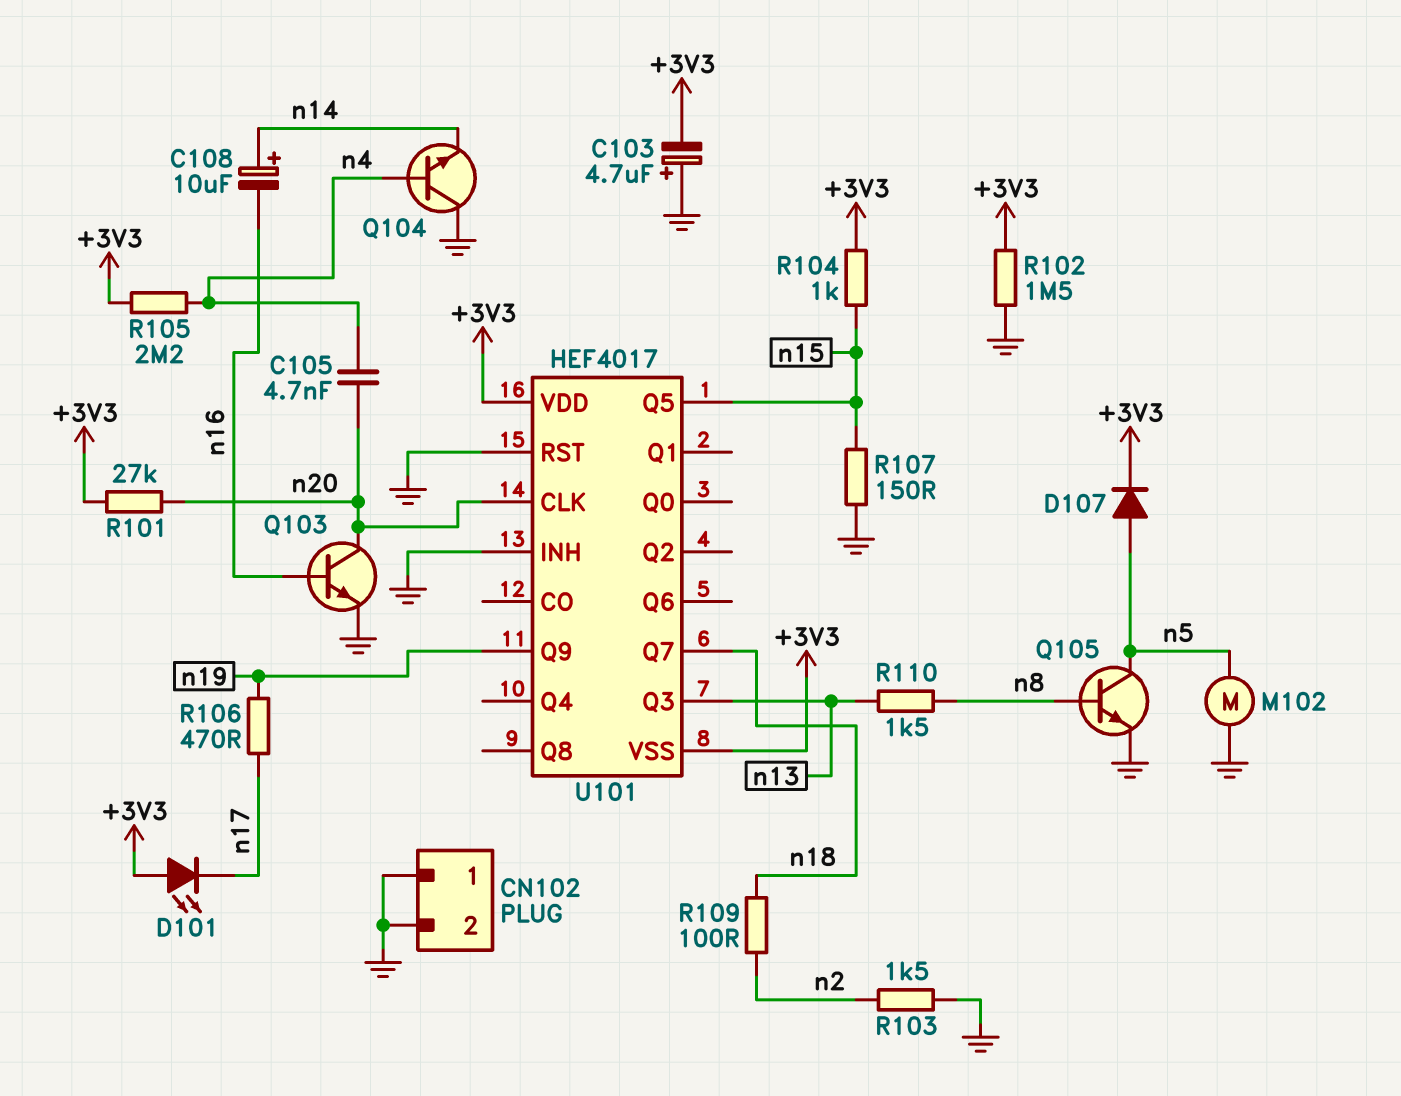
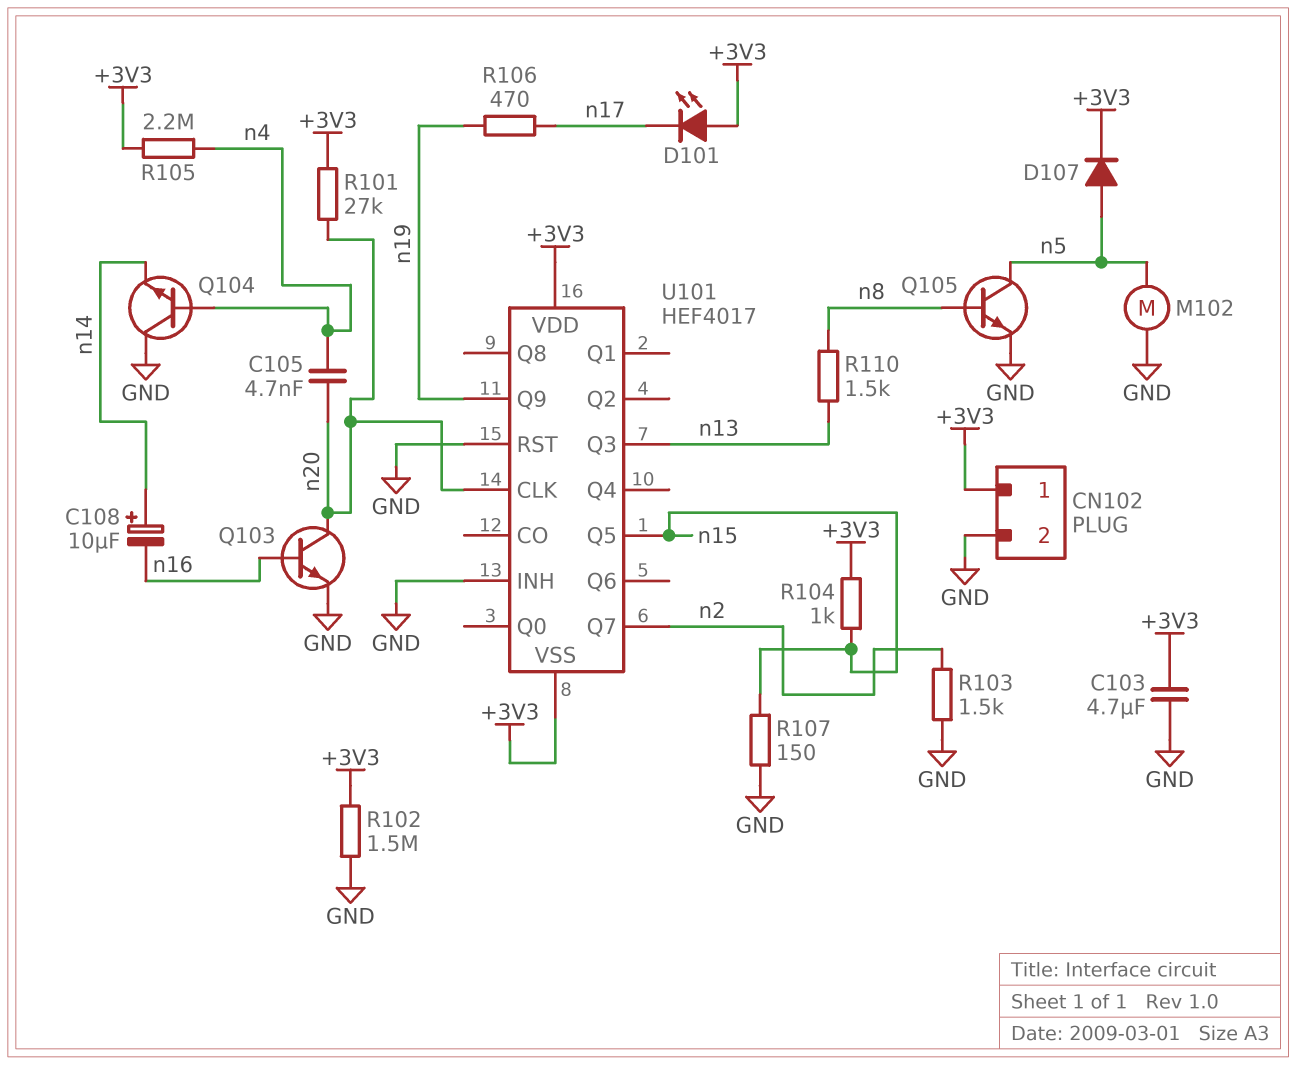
C103: 4.7uF (plus GND, minus +3V3) -> 4.7uF (+3V3, GND)
CN102 pin 1: GND -> +3V3
R109: 100 (n2, n18) -> none
U101 pin Q7: n18 -> n2

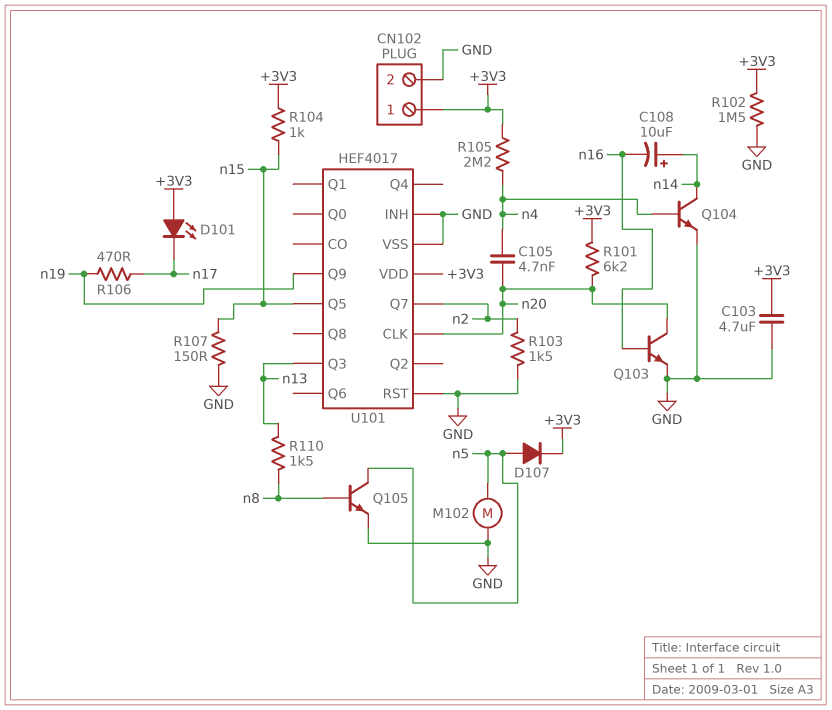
Q104: NPN (B n4, C GND, E n14) -> NPN (B n4, C n14, E GND)
R101: 27k (+3V3, n20) -> 6.2k (+3V3, n20)
U101 pin VSS: +3V3 -> GND

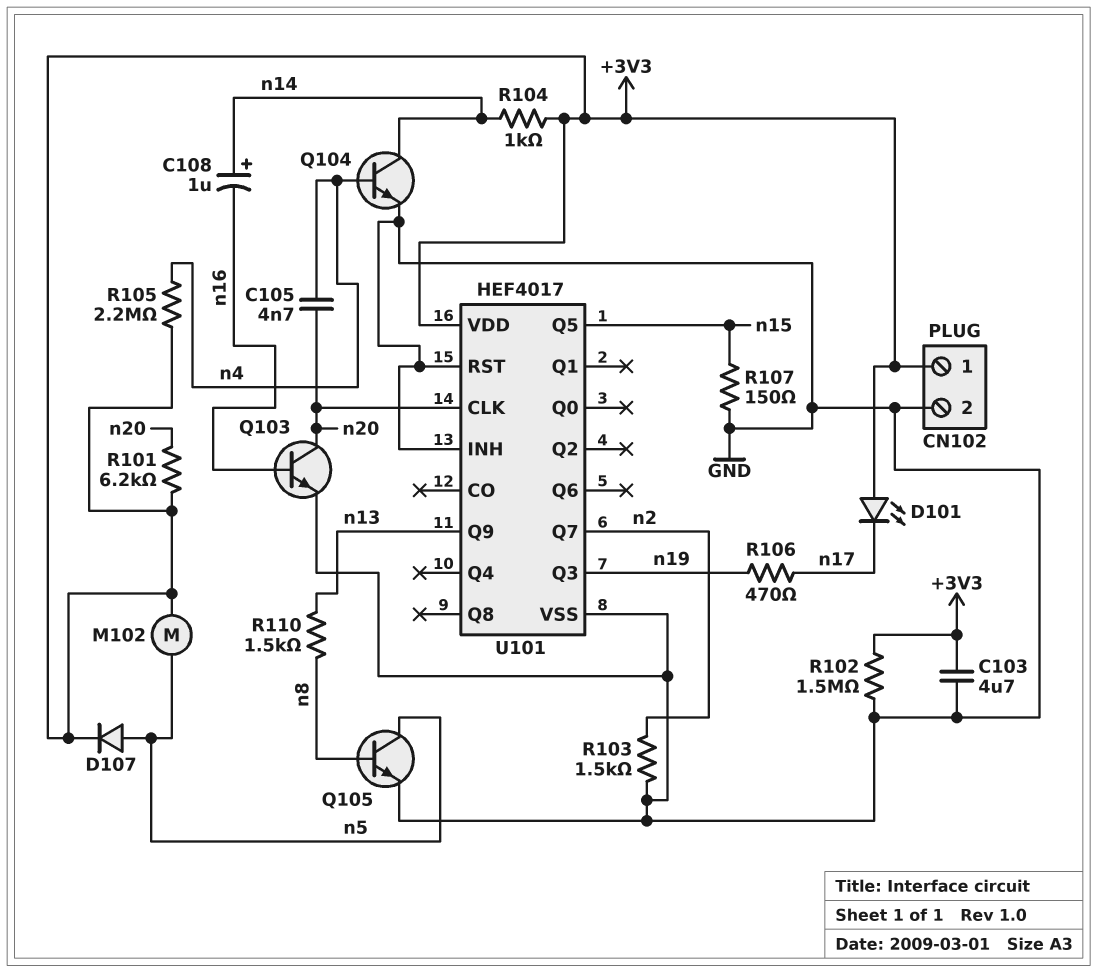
C108: 10uF (plus n14, minus n16) -> 1uF (plus n14, minus n16)
M102: motor (GND, n5) -> motor (+3V3, n5)
R104: 1k (+3V3, n15) -> 1k (+3V3, n14)
U101 pin Q3: n13 -> n19
U101 pin Q9: n19 -> n13

